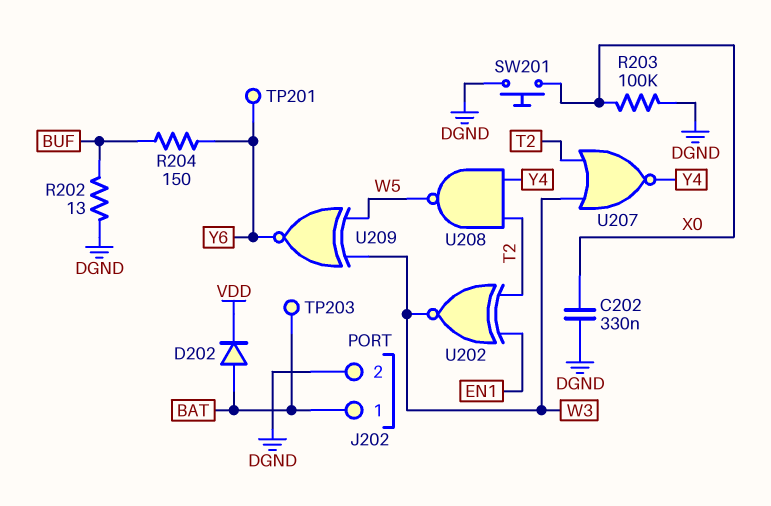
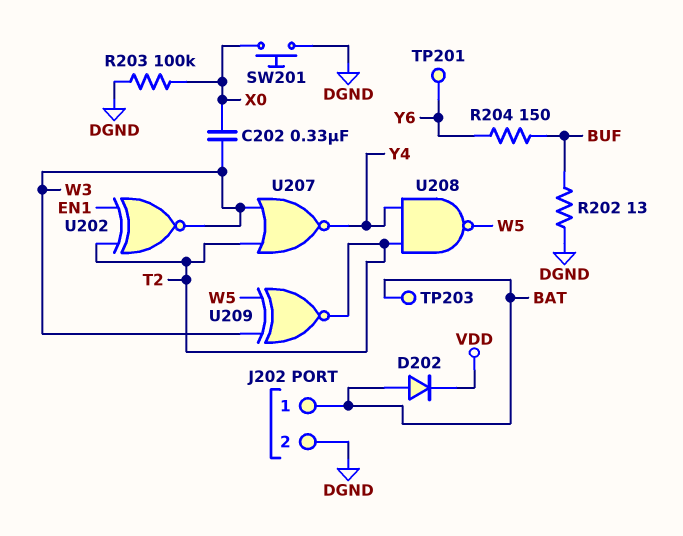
C202: 330nF (DGND, X0) -> 330nF (W3, X0)
U209: XNOR (in W3, in W5, out Y6) -> XNOR (in W3, in W5, out T2)

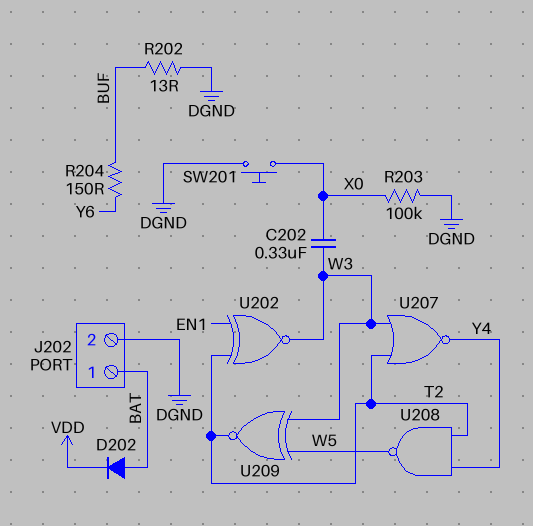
TP201: test point (Y6) -> none
TP203: test point (BAT) -> none

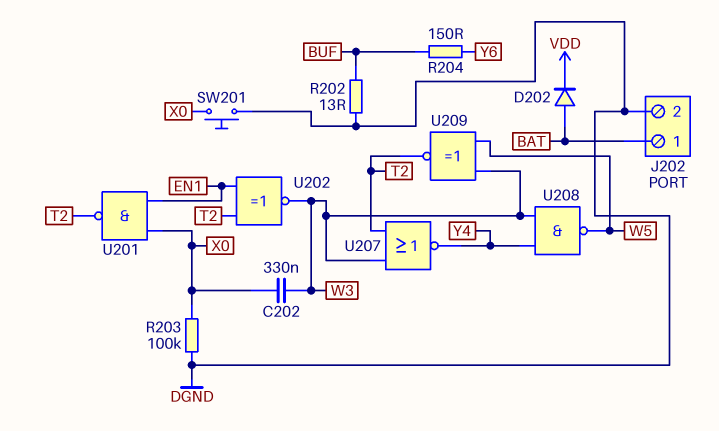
U201: none -> NAND (in EN1, in X0, out T2)
U208: NAND (in T2, in Y4, out W5) -> NAND (in W3, in Y4, out W5)

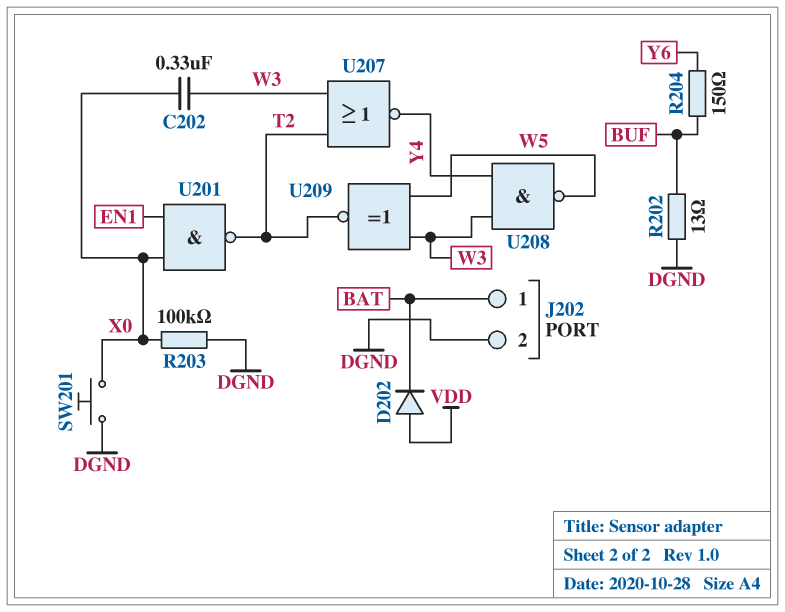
D202: diode (A BAT, K VDD) -> diode (A VDD, K BAT)
U202: XNOR (in EN1, in T2, out W3) -> none

